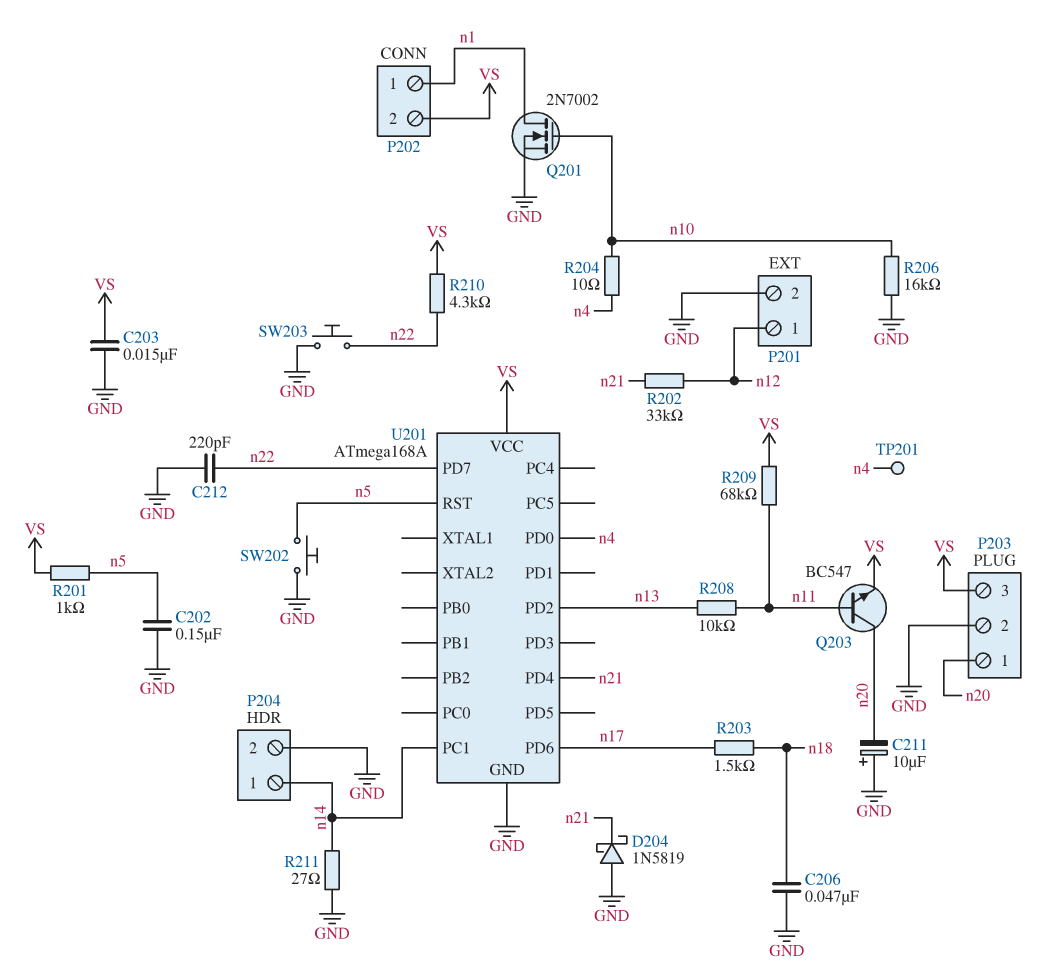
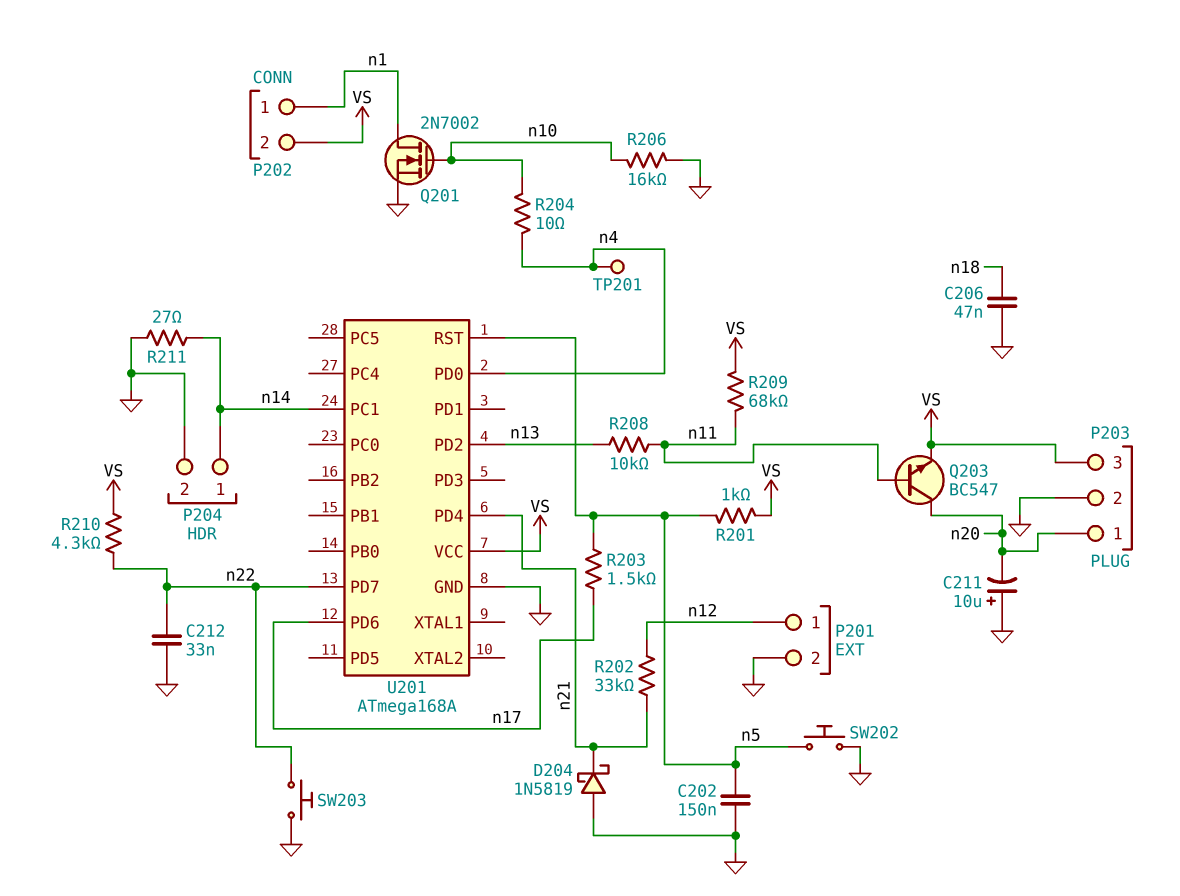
C203: 15nF (GND, VS) -> none
C212: 220pF (GND, n22) -> 33nF (GND, n22)
R203: 1.5k (n17, n18) -> 1.5k (n5, n17)

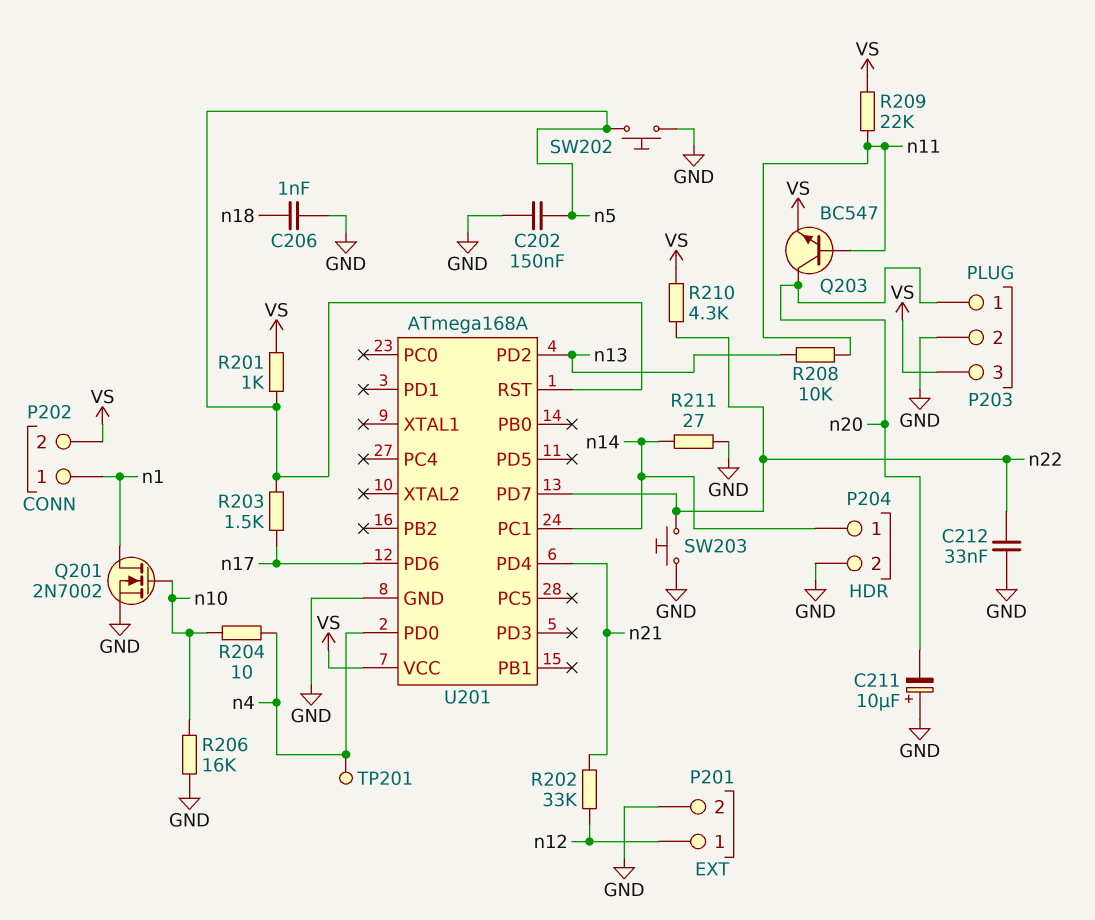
C206: 47nF (GND, n18) -> 1nF (GND, n18)
D204: schottky 1N5819 (A GND, K n21) -> none
R209: 68k (VS, n11) -> 22k (VS, n11)

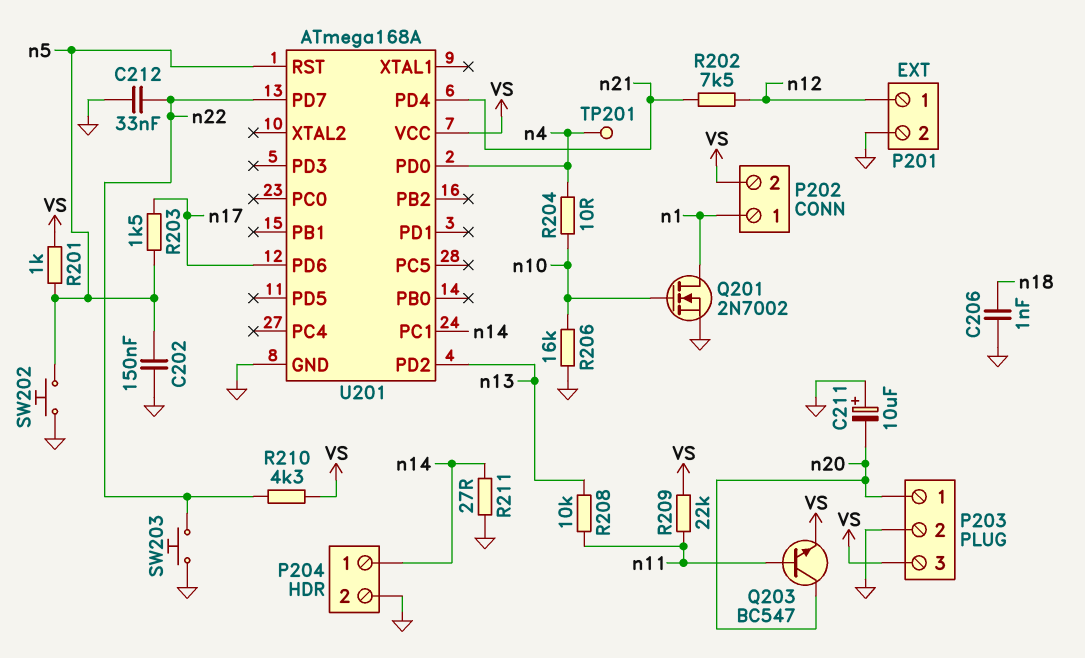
R202: 33k (n12, n21) -> 7.5k (n12, n21)

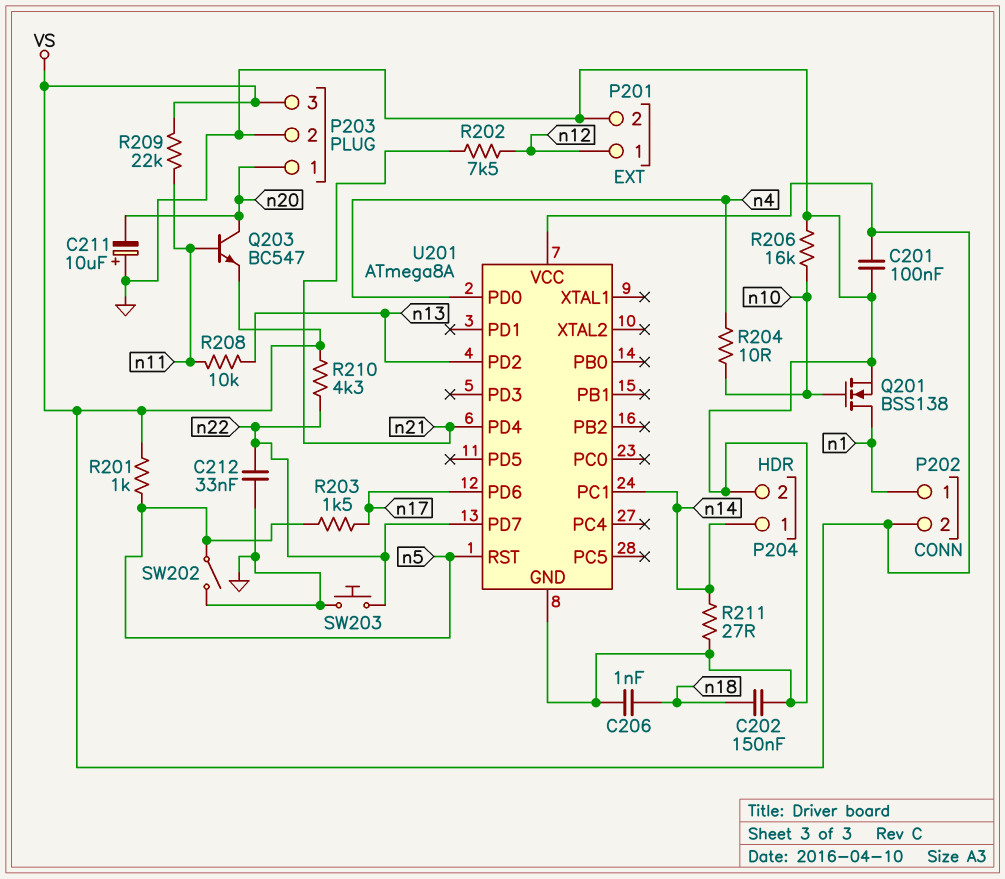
C201: none -> 100nF (GND, VS)
C202: 150nF (GND, n5) -> 150nF (GND, n18)
Q201: NMOS 2N7002 (G n10, D n1, S GND) -> NMOS BSS138 (G n10, D n1, S GND)
SW202: button (GND, n5) -> switch (GND, n5)
TP201: test point (n4) -> none
U201: ATmega168A -> ATmega8A

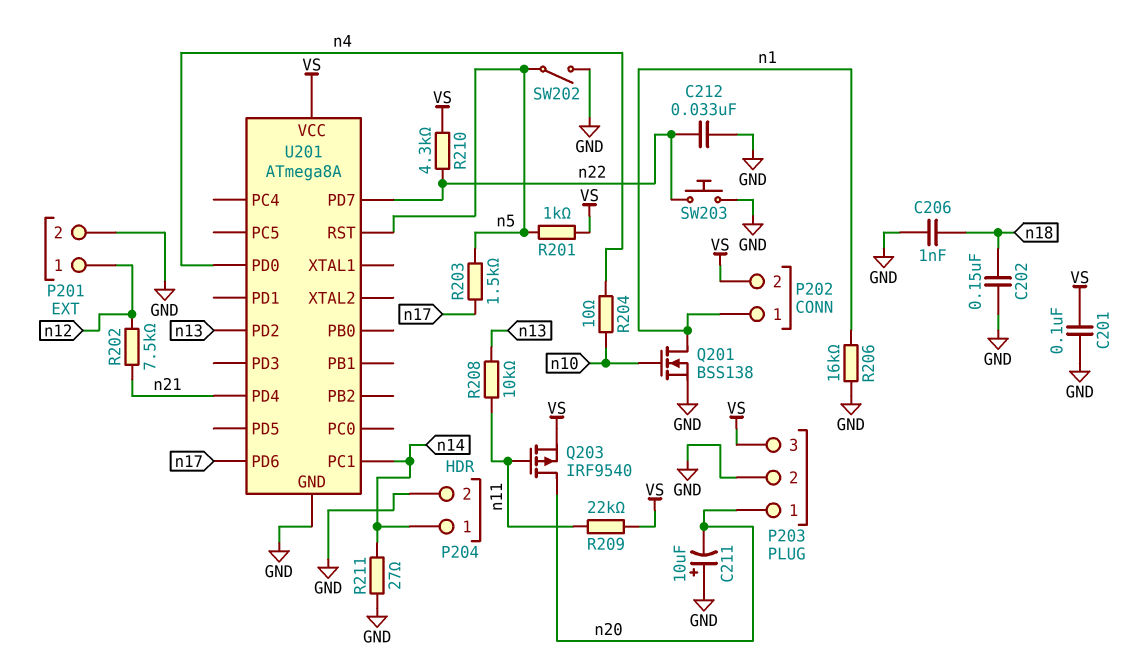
Q203: NPN BC547 (B n11, C n20, E VS) -> PMOS IRF9540 (G n11, D n20, S VS)
R206: 16k (GND, n10) -> 16k (GND, n1)

